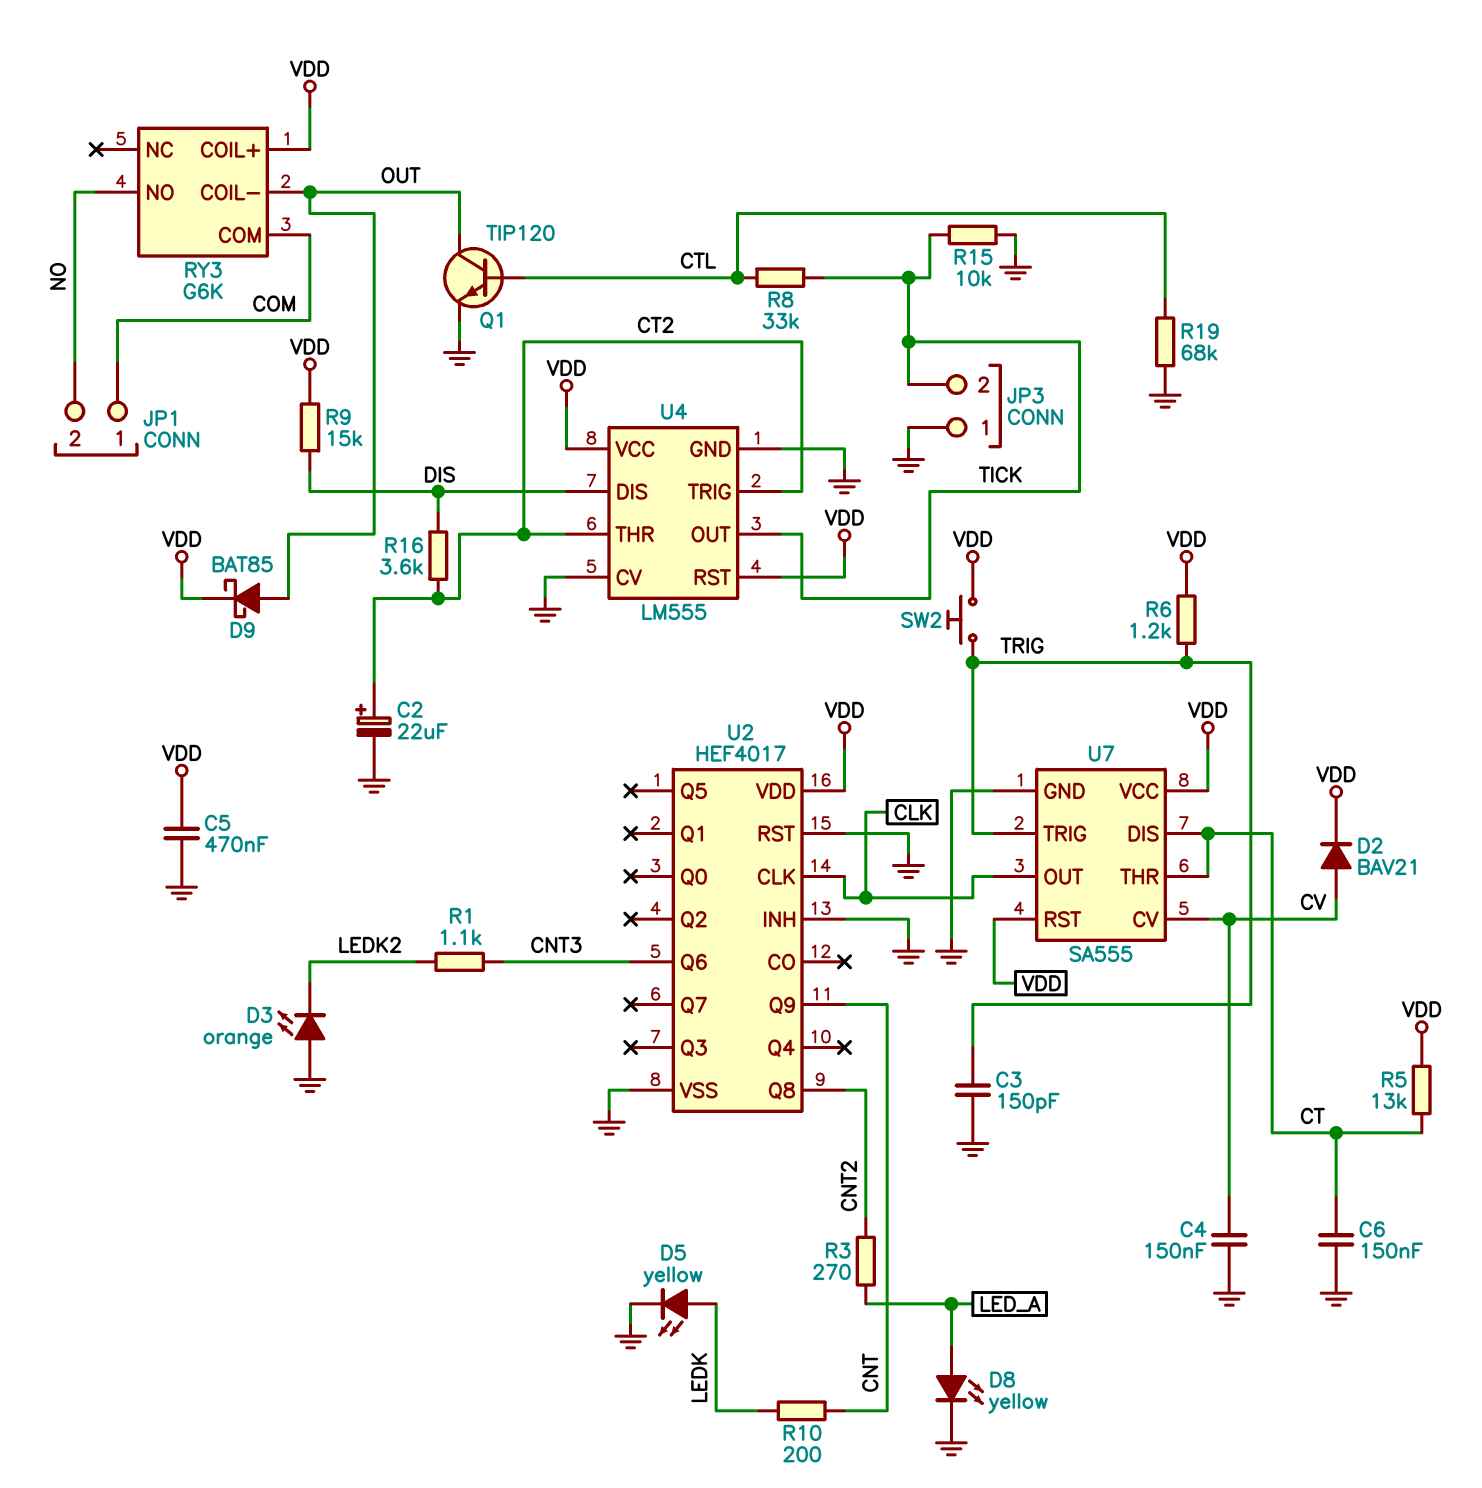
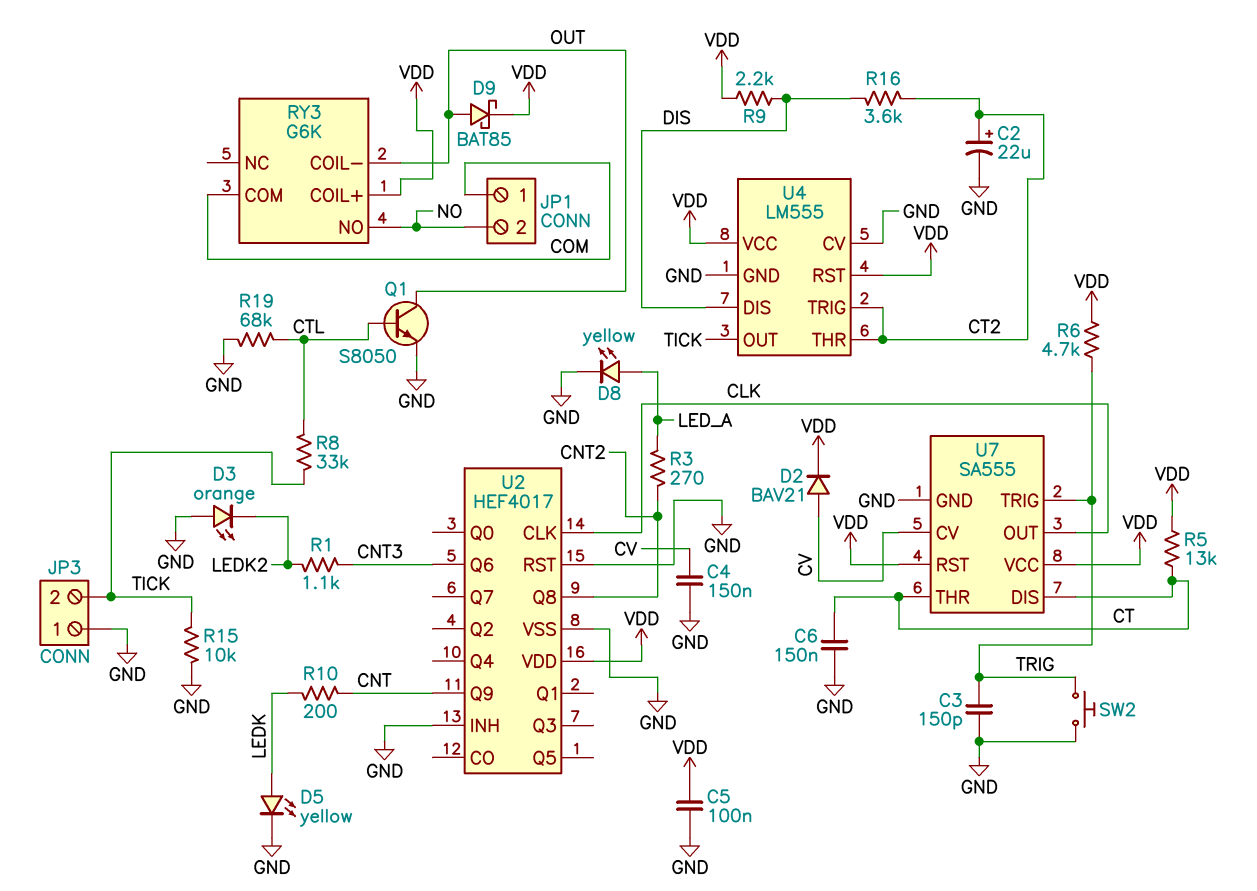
C5: 470nF (GND, VDD) -> 100nF (GND, VDD)
Q1: NPN TIP120 (B CTL, C OUT, E GND) -> NPN S8050 (B CTL, C OUT, E GND)
R6: 1.2k (TRIG, VDD) -> 4.7k (TRIG, VDD)
R9: 15k (DIS, VDD) -> 2.2k (DIS, VDD)
SW2: button (TRIG, VDD) -> button (GND, TRIG)

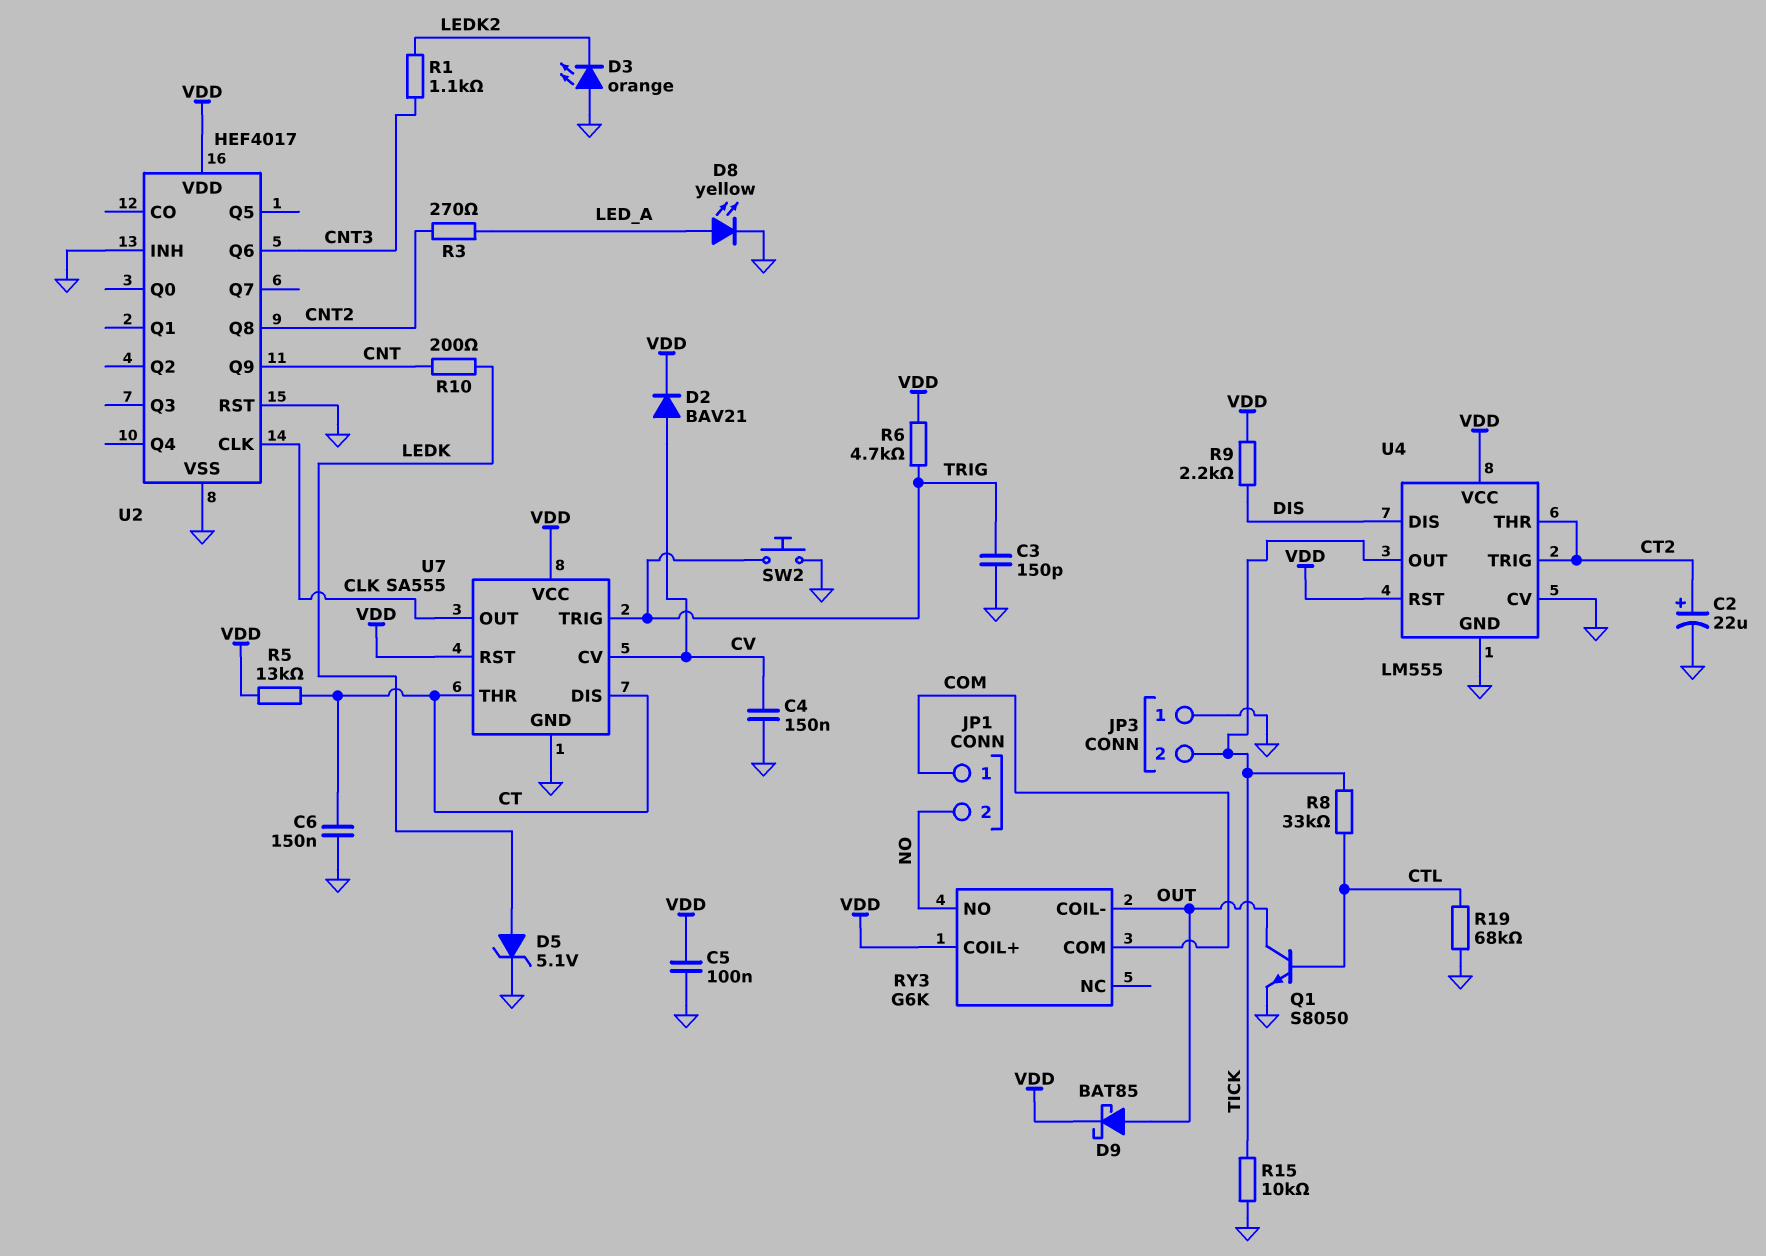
D5: LED yellow (A LEDK, K GND) -> zener 5.1V (A LEDK, K GND)
R16: 3.6k (CT2, DIS) -> none

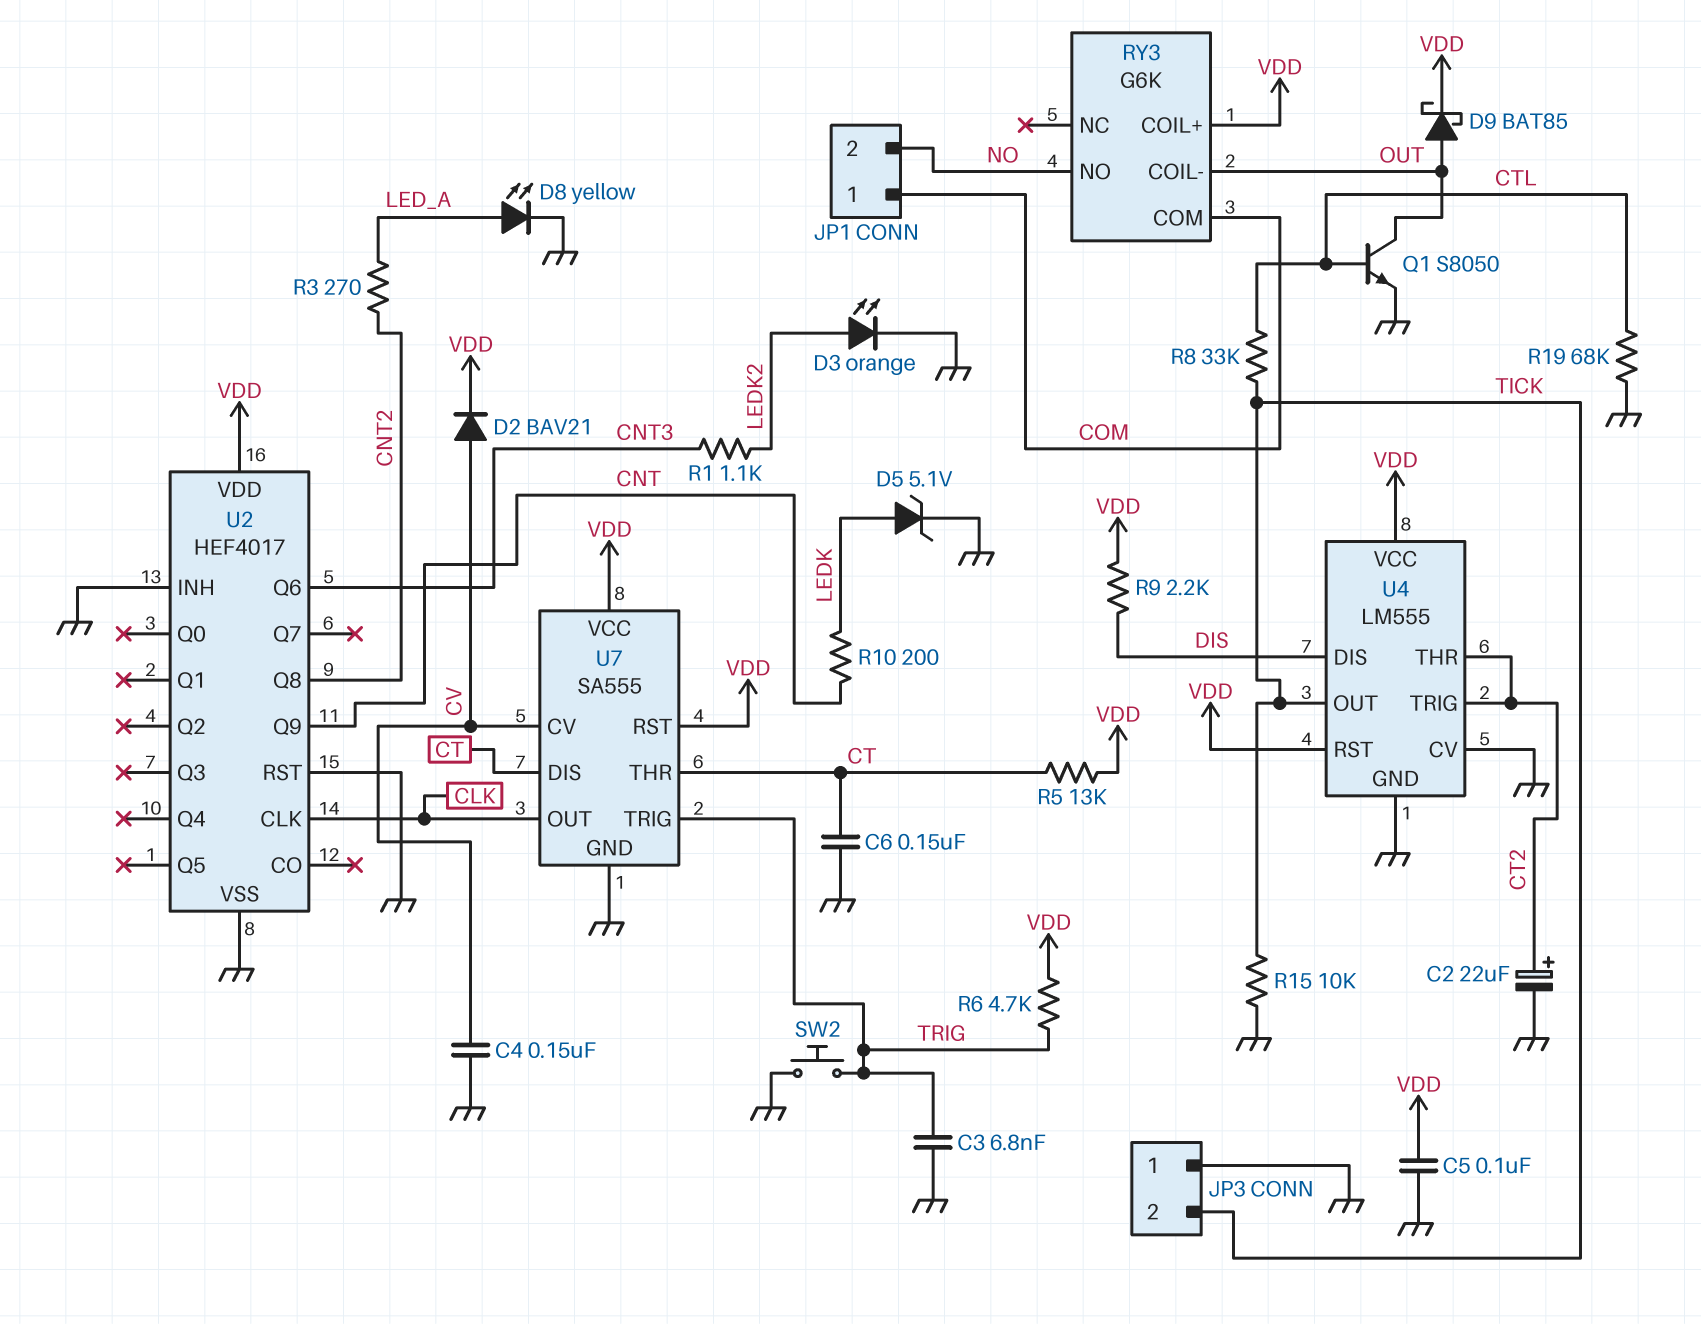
C3: 150pF (GND, TRIG) -> 6.8nF (GND, TRIG)
D3: LED orange (A GND, K LEDK2) -> LED orange (A LEDK2, K GND)

